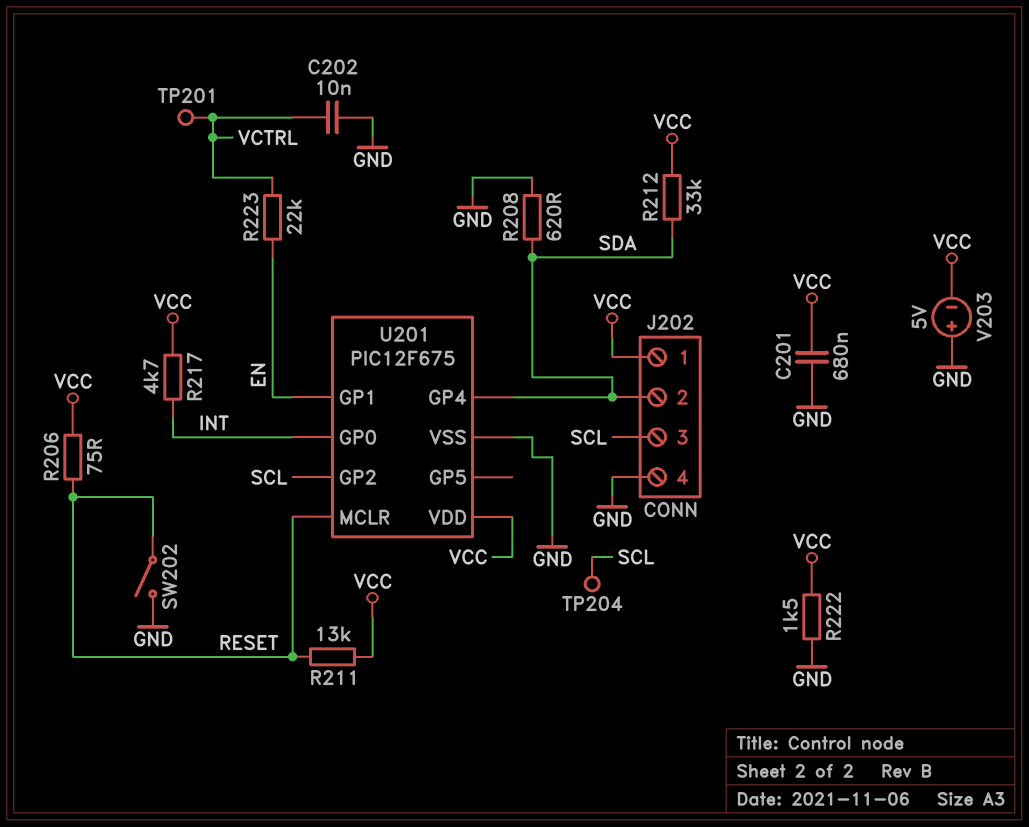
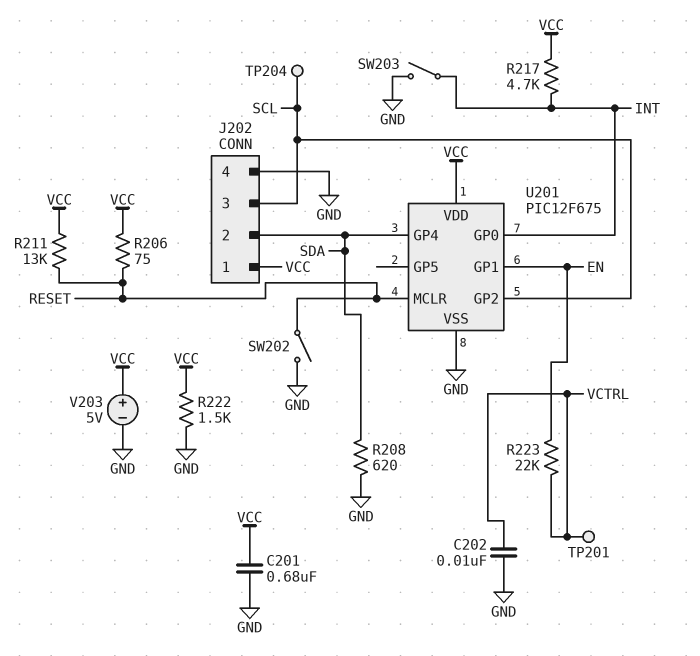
R212: 33k (SDA, VCC) -> none
SW203: none -> switch (GND, INT)
V203: 5V (plus GND, minus VCC) -> 5V (plus VCC, minus GND)

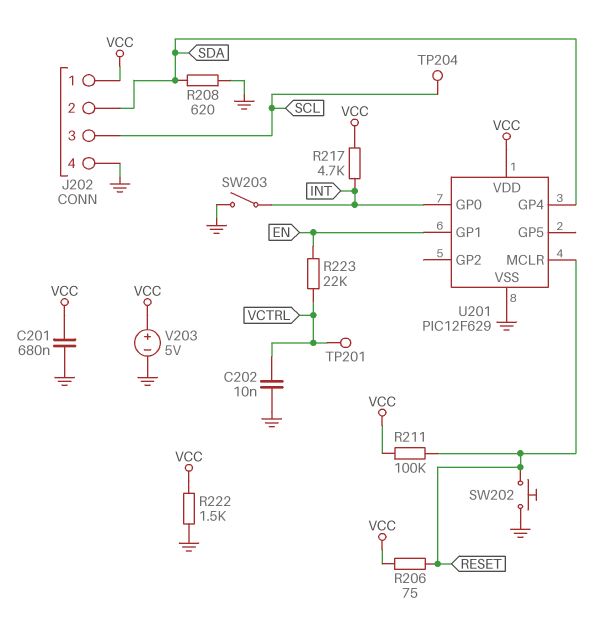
R211: 13k (RESET, VCC) -> 100k (RESET, VCC)
SW202: switch (GND, RESET) -> button (GND, RESET)
U201: PIC12F675 -> PIC12F629
U201 pin GP2: SCL -> none

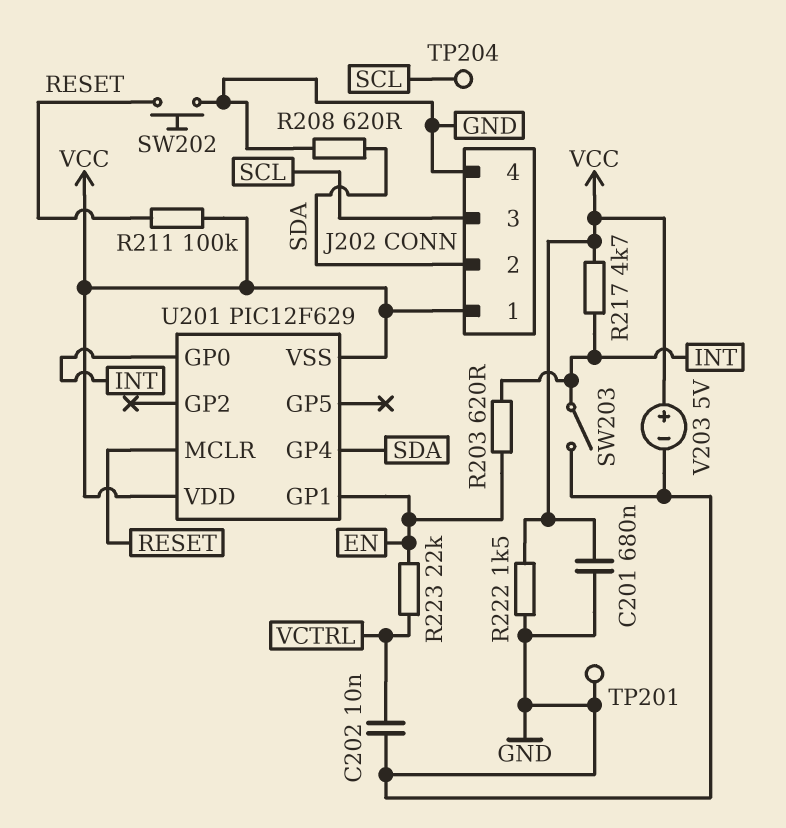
R203: none -> 620 (EN, INT)
R206: 75 (RESET, VCC) -> none
TP201: test point (VCTRL) -> test point (GND)
U201 pin VSS: GND -> VCC

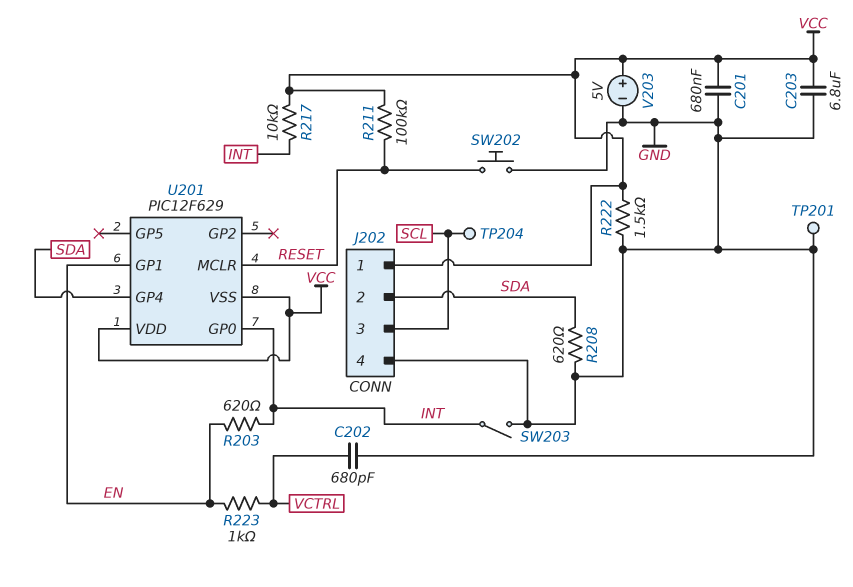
C202: 10nF (GND, VCTRL) -> 680pF (GND, VCTRL)
C203: none -> 6.8uF (GND, VCC)
R217: 4.7k (INT, VCC) -> 10k (INT, VCC)
R223: 22k (EN, VCTRL) -> 1k (EN, VCTRL)

